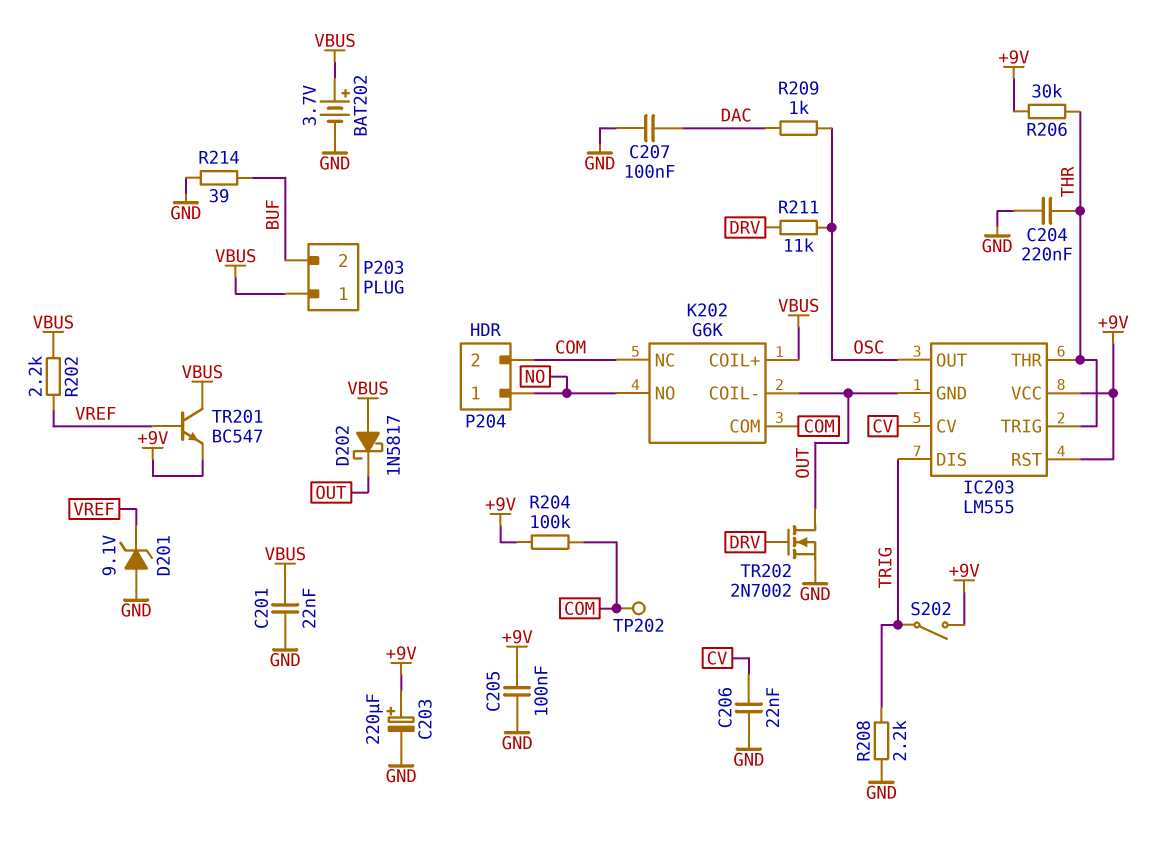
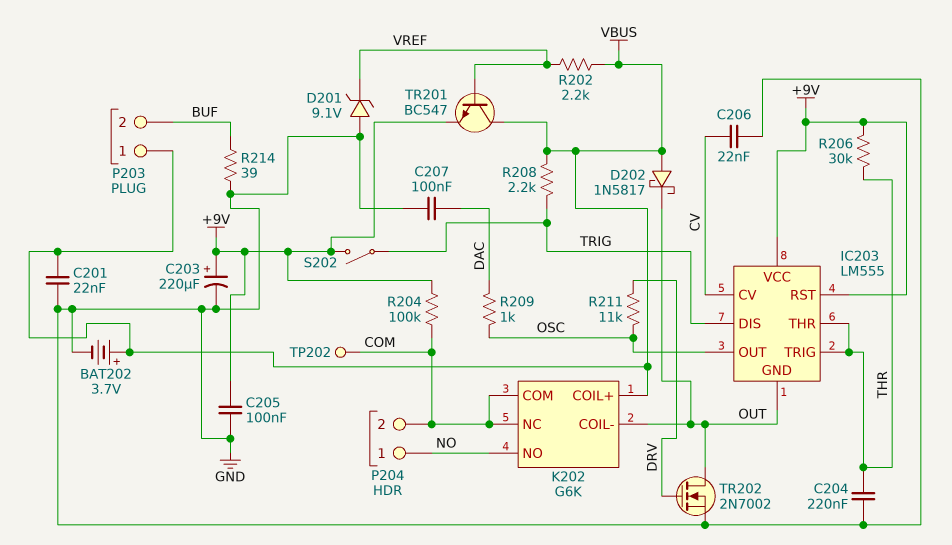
R208: 2.2k (GND, TRIG) -> 2.2k (TRIG, VBUS)

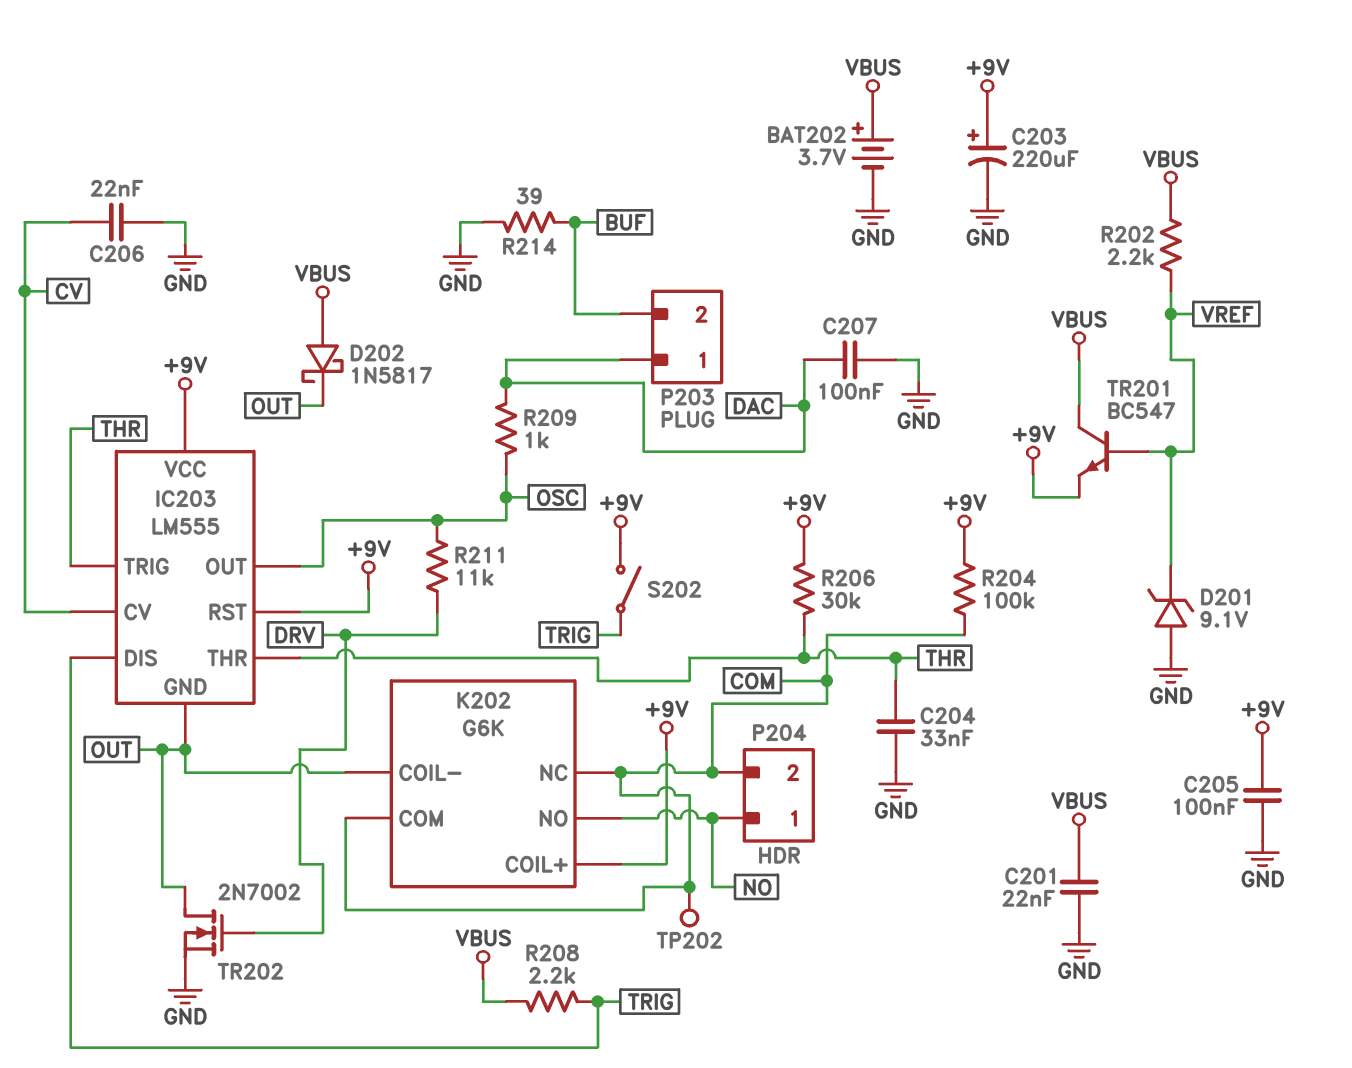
C204: 220nF (GND, THR) -> 33nF (GND, THR)
K202 pin COIL+: VBUS -> +9V
P203 pin 1: VBUS -> DAC

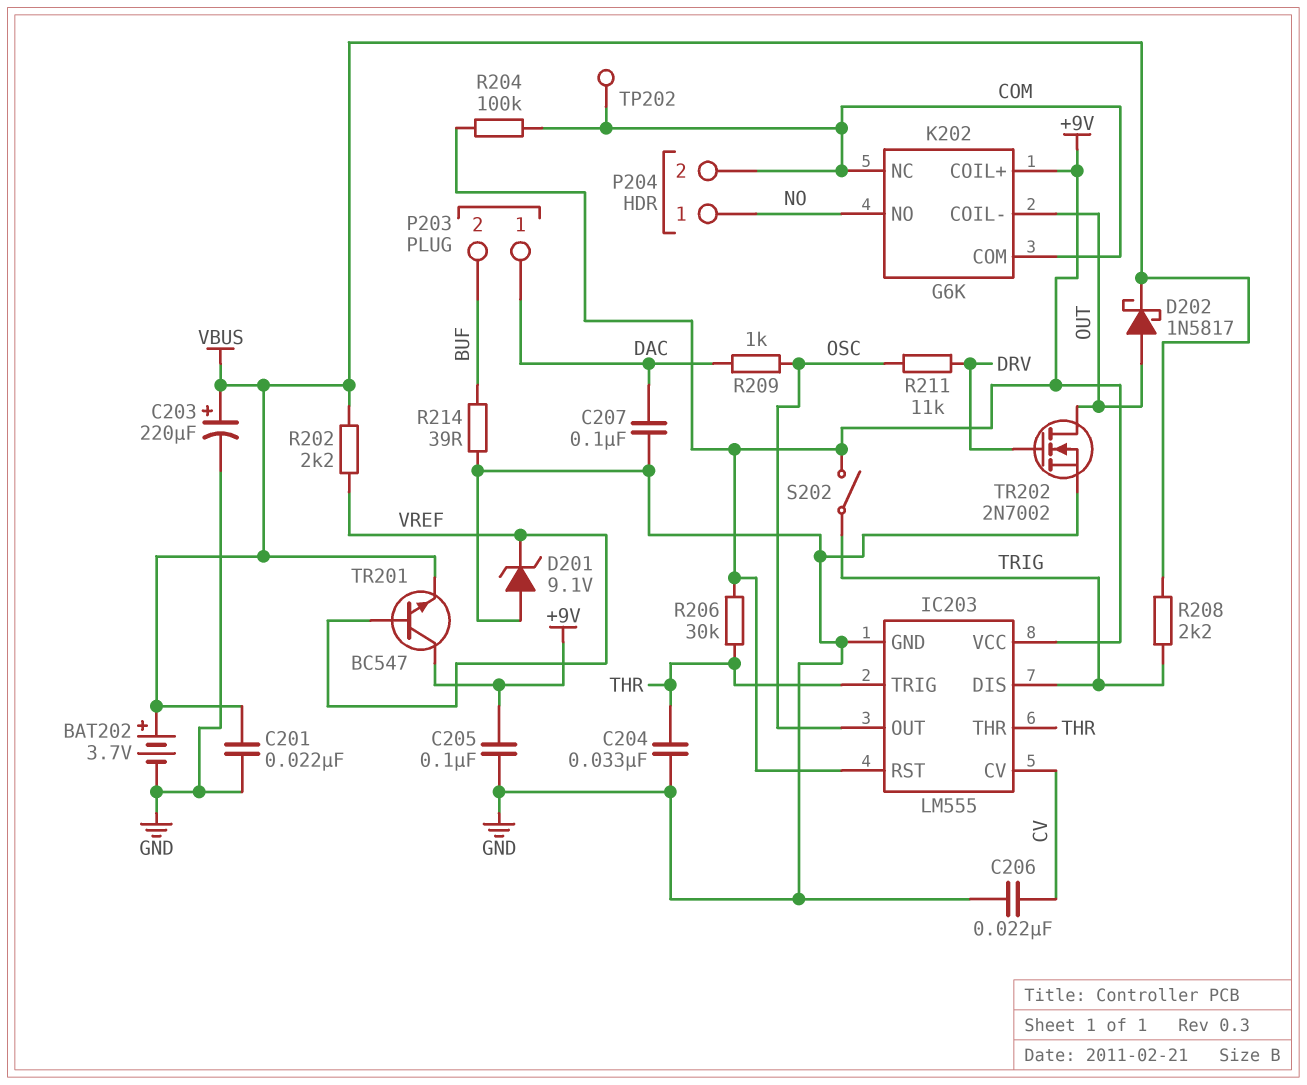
C203: 220uF (plus +9V, minus GND) -> 220uF (plus VBUS, minus GND)
D202: schottky 1N5817 (A VBUS, K OUT) -> schottky 1N5817 (A OUT, K VBUS)
IC203 pin GND: OUT -> GND
TR201: NPN BC547 (B VREF, C VBUS, E +9V) -> NPN BC547 (B VREF, C +9V, E VBUS)

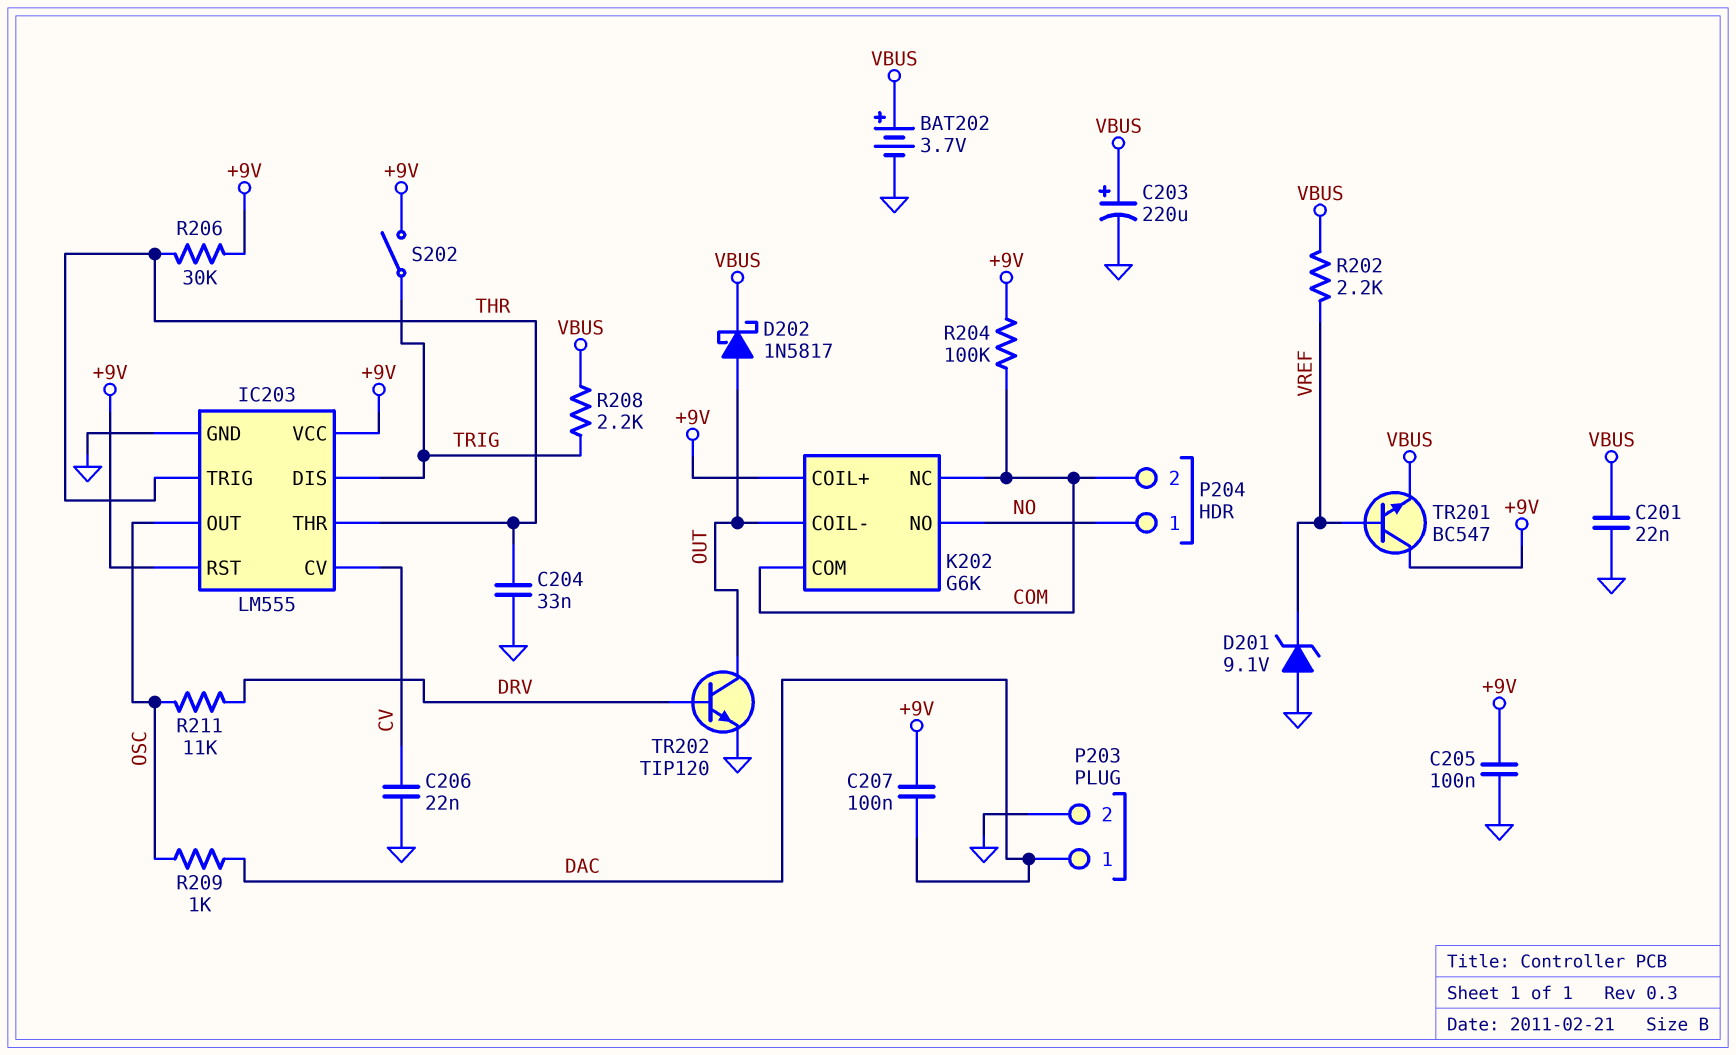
C207: 100nF (DAC, GND) -> 100nF (+9V, DAC)
P203 pin 2: BUF -> GND
R214: 39 (BUF, GND) -> none
TP202: test point (COM) -> none
TR202: NMOS 2N7002 (G DRV, D OUT, S GND) -> NPN TIP120 (B DRV, C OUT, E GND)

